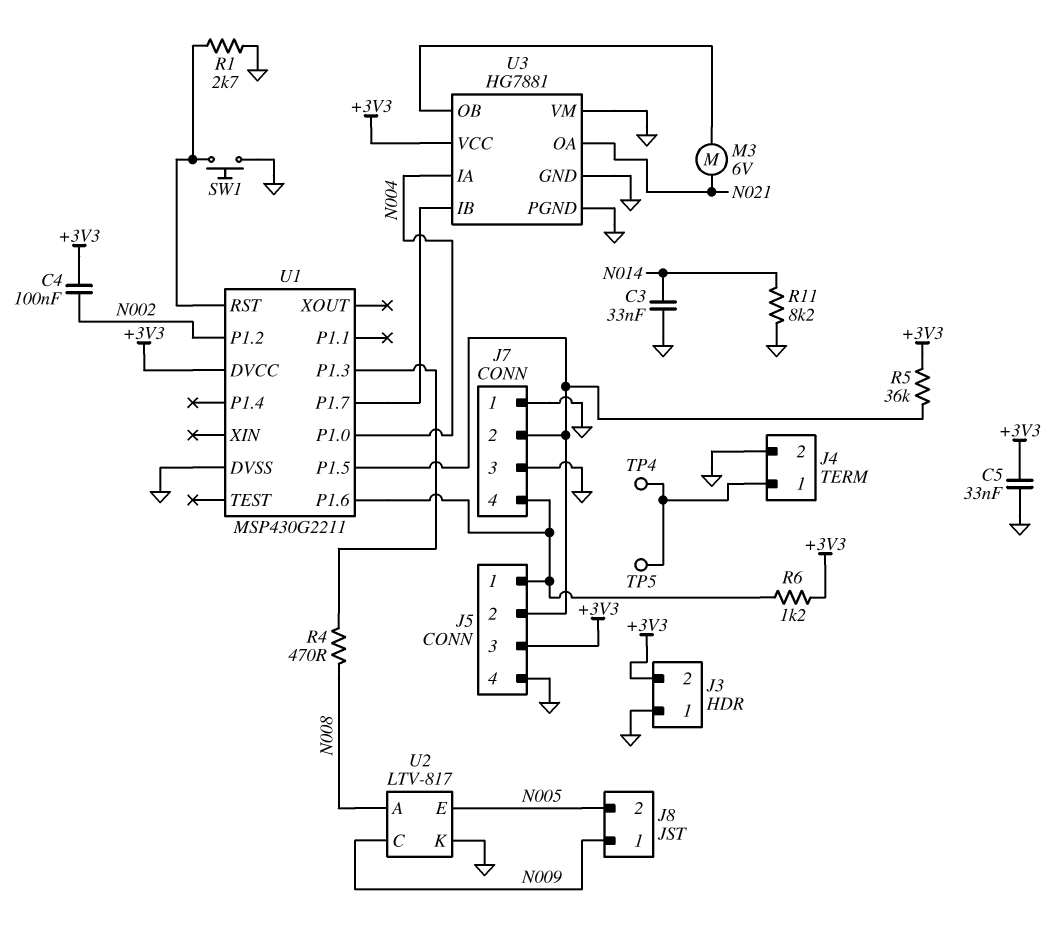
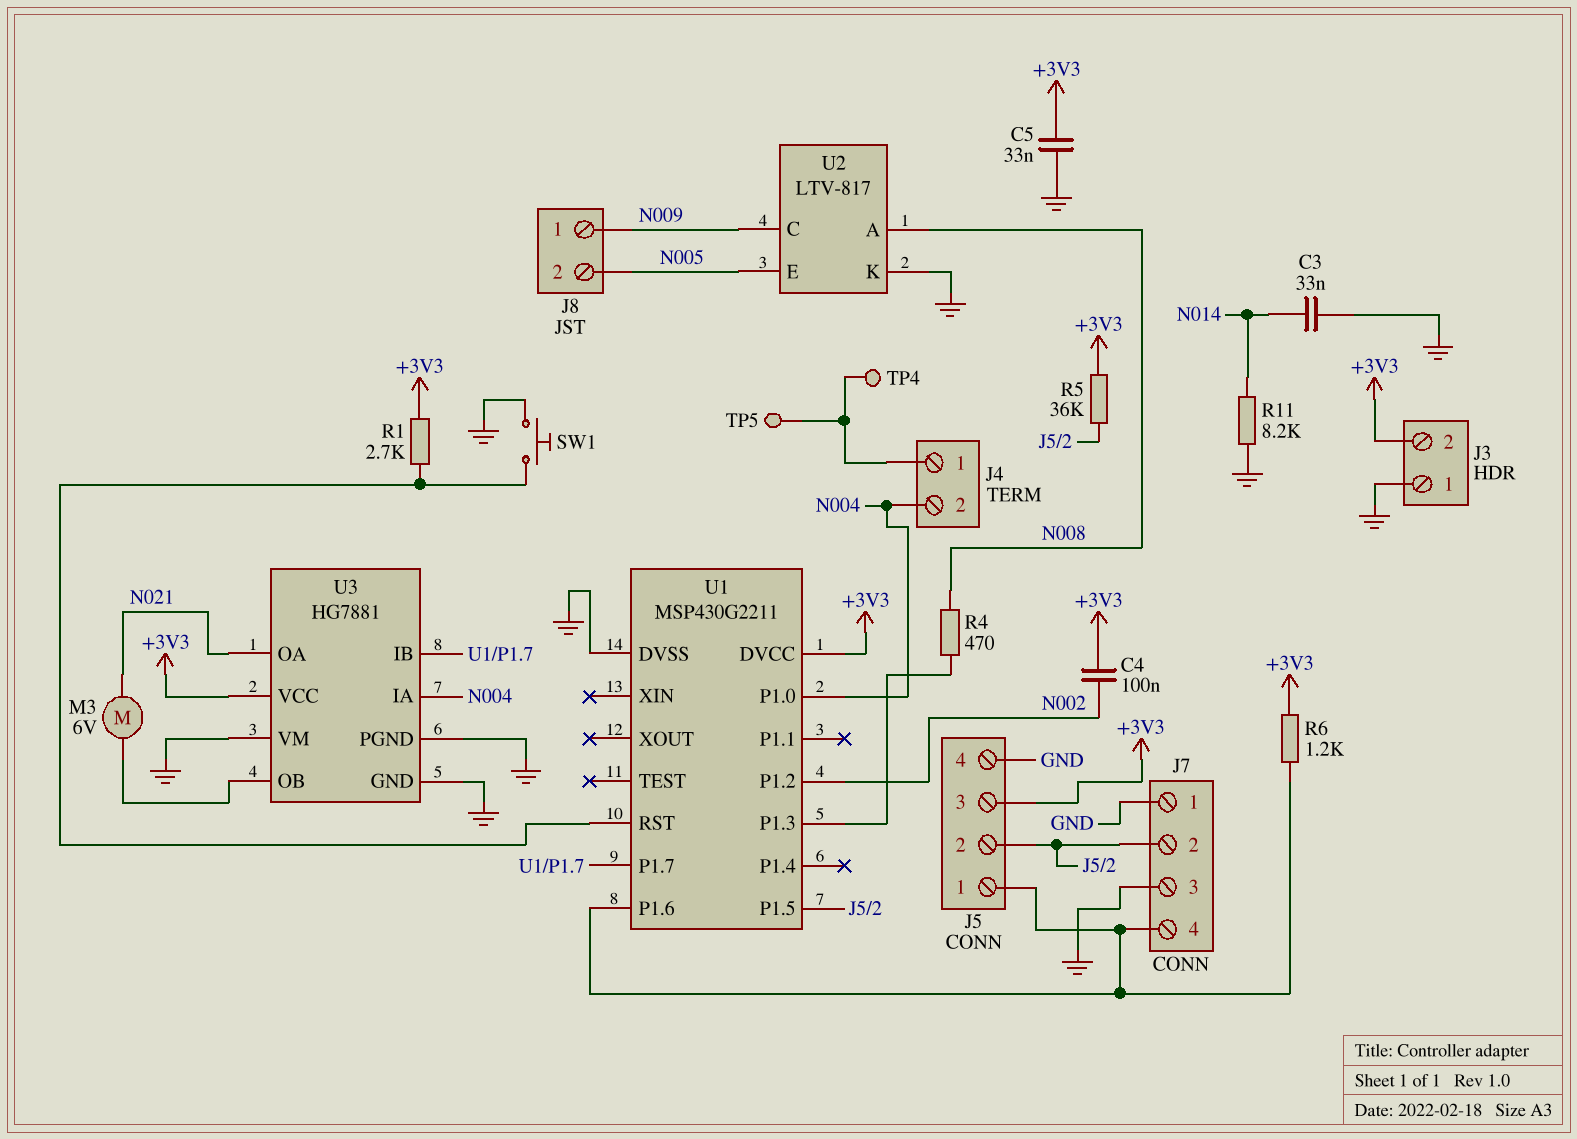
J4 pin 2: GND -> N004
R1: 2.7k (GND, U1/RST) -> 2.7k (+3V3, U1/RST)

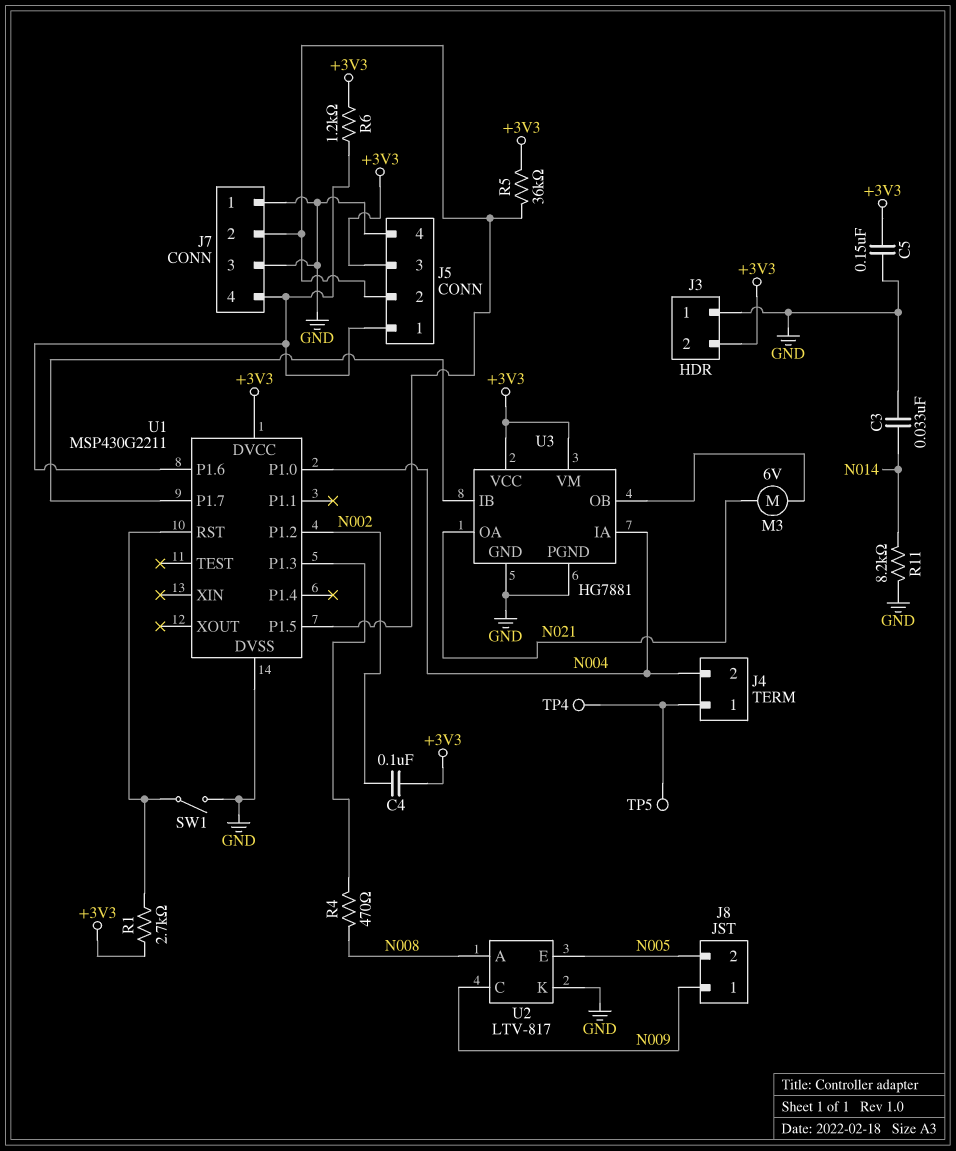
C5: 33nF (+3V3, GND) -> 150nF (+3V3, GND)
SW1: button (GND, U1/RST) -> switch (GND, U1/RST)
U3 pin VM: GND -> +3V3

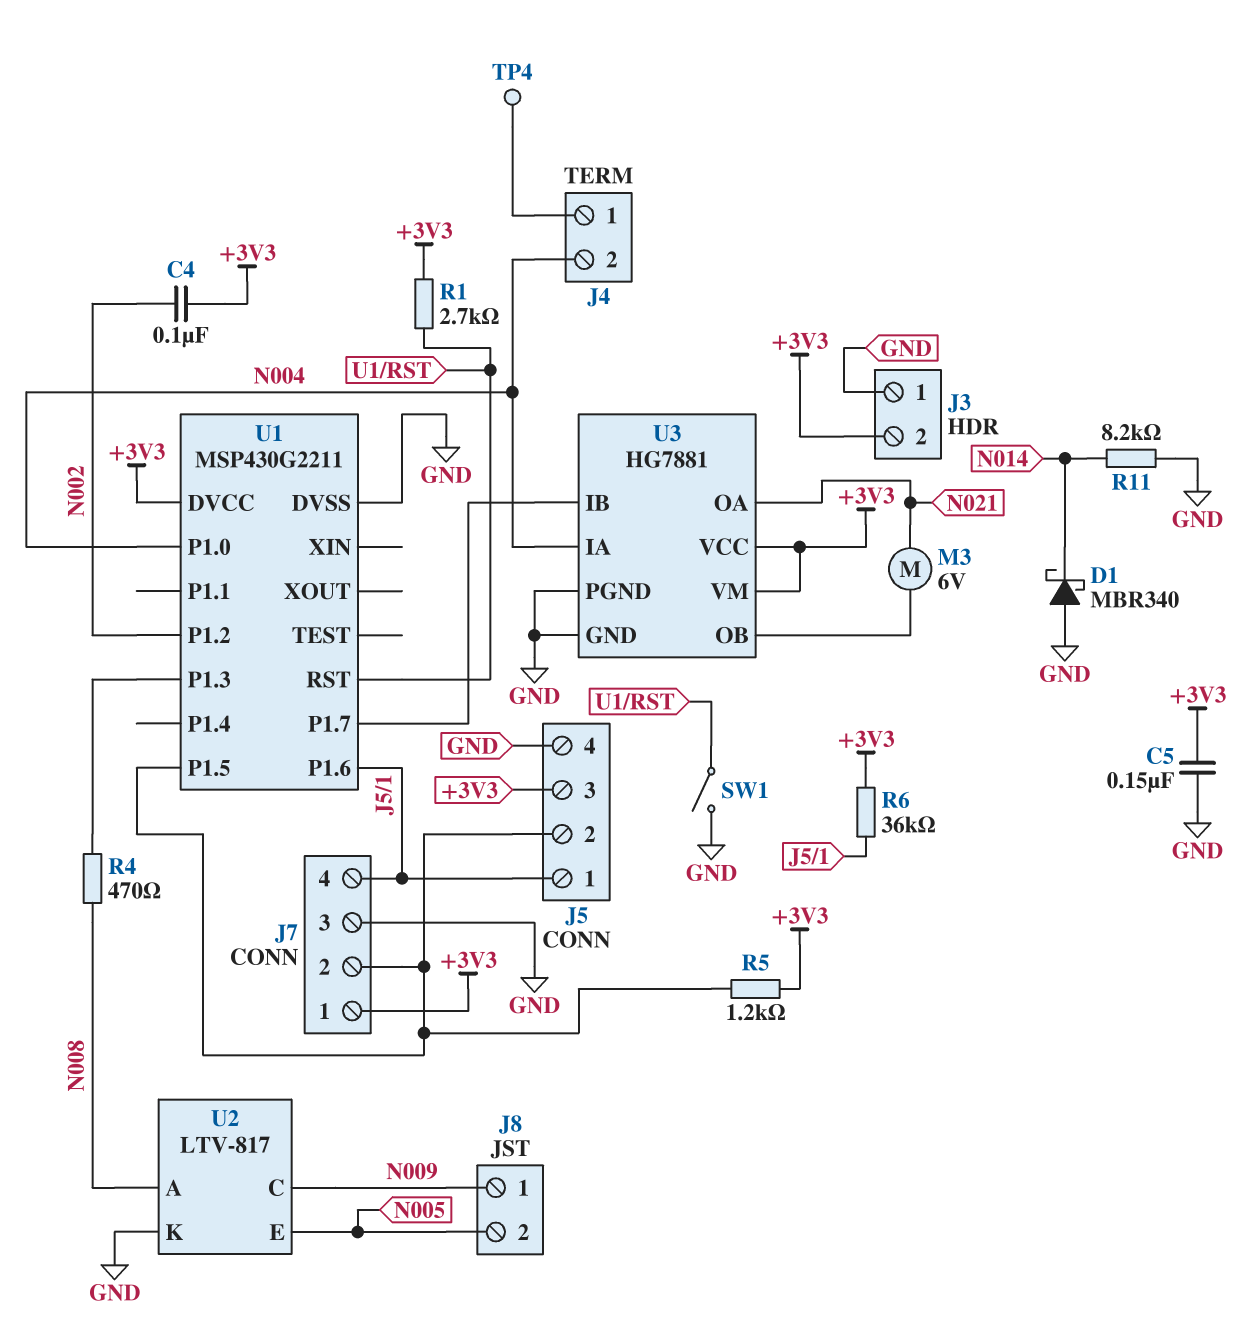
C3: 33nF (GND, N014) -> none
D1: none -> schottky MBR340 (A GND, K N014)
J7 pin 1: GND -> +3V3
R5: 36k (+3V3, J5/2) -> 1.2k (+3V3, J5/2)
R6: 1.2k (+3V3, J5/1) -> 36k (+3V3, J5/1)
TP5: test point (J4/1) -> none

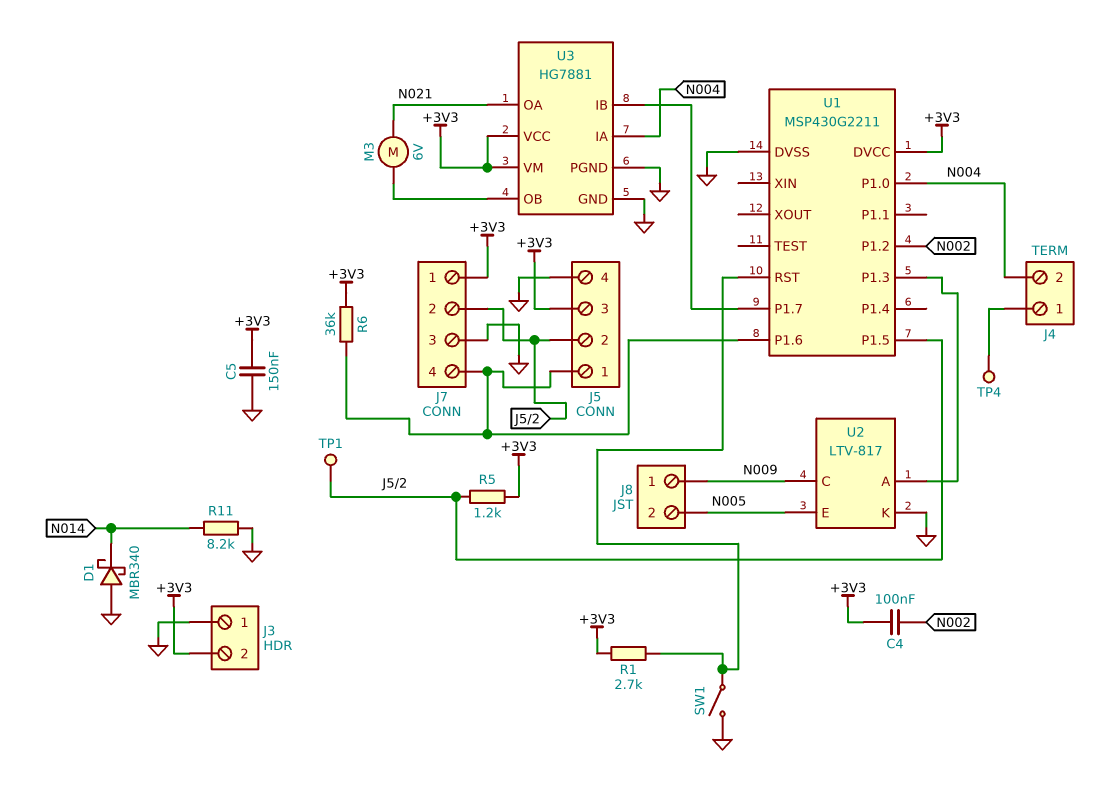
R4: 470 (N008, U1/P1.3) -> none
TP1: none -> test point (J5/2)
U2 pin A: N008 -> U1/P1.3

